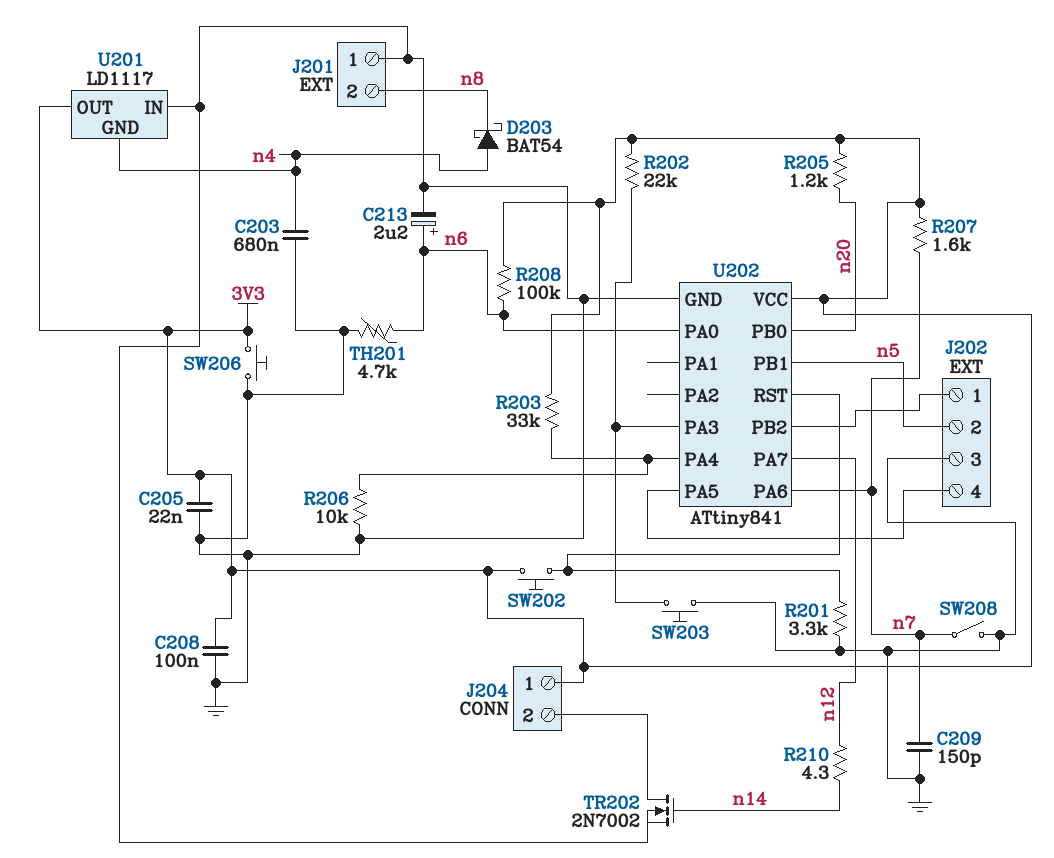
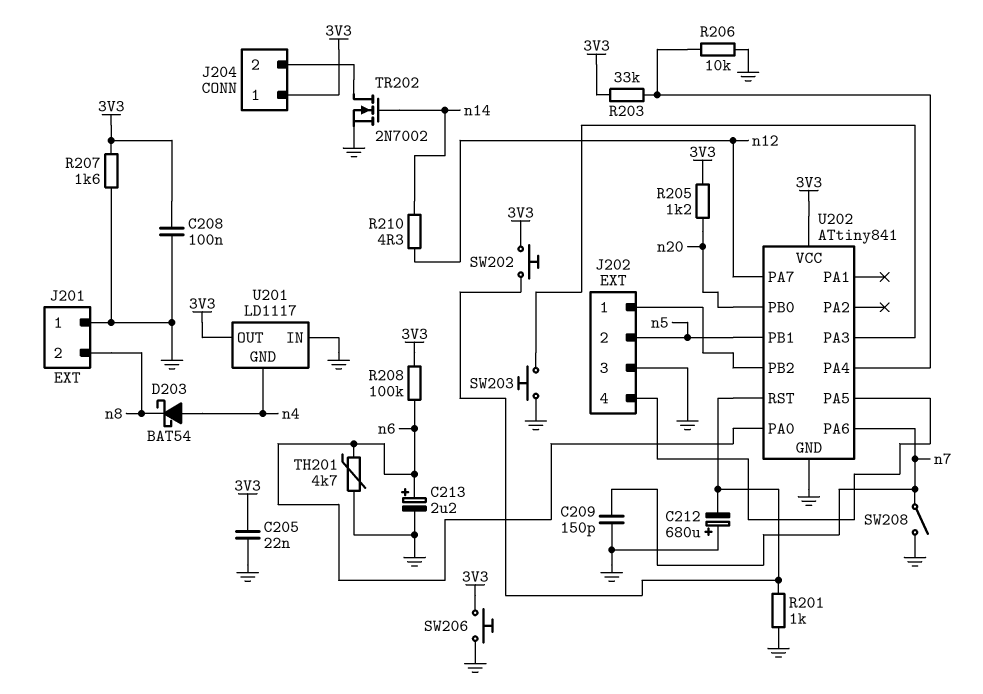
C203: 680nF (GND, n4) -> none
C212: none -> 680uF (plus GND, minus U202/RST)
R201: 3.3k (GND, U202/RST) -> 1k (GND, U202/RST)
R202: 22k (3V3, U202/PA3) -> none
R207: 1.6k (3V3, n7) -> 1.6k (3V3, GND)

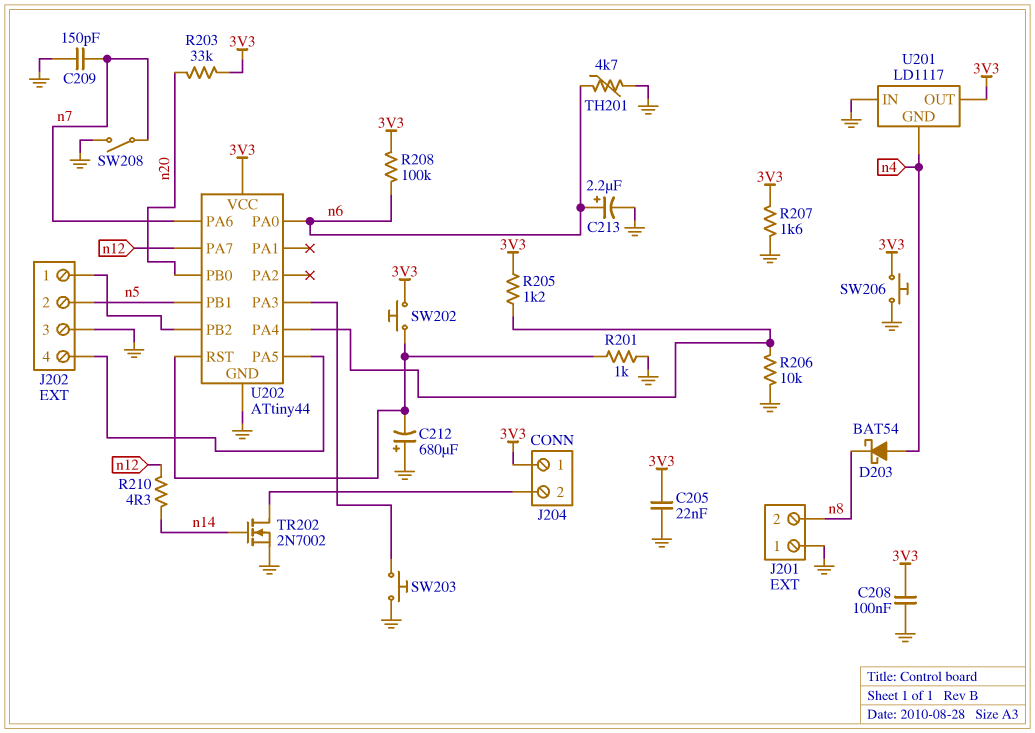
R203: 33k (3V3, U202/PA4) -> 33k (3V3, n20)
R205: 1.2k (3V3, n20) -> 1.2k (3V3, U202/PA4)
U202: ATtiny841 -> ATtiny44

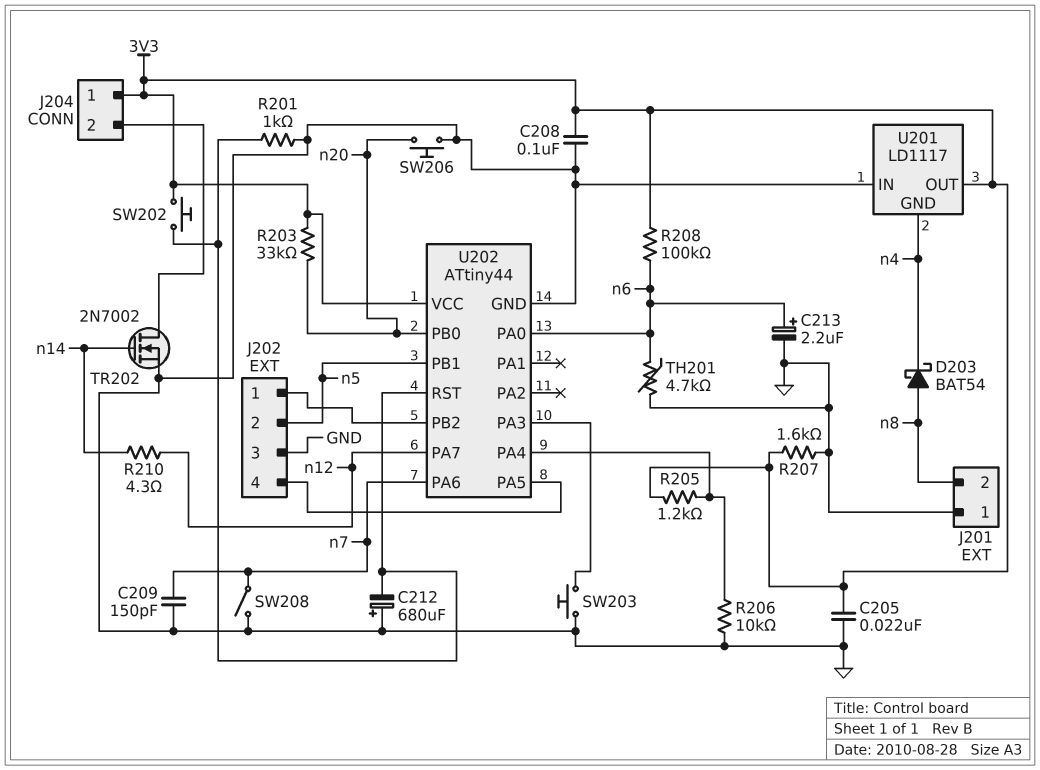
D203: schottky BAT54 (A n4, K n8) -> schottky BAT54 (A n8, K n4)
SW206: button (3V3, GND) -> button (GND, n20)

